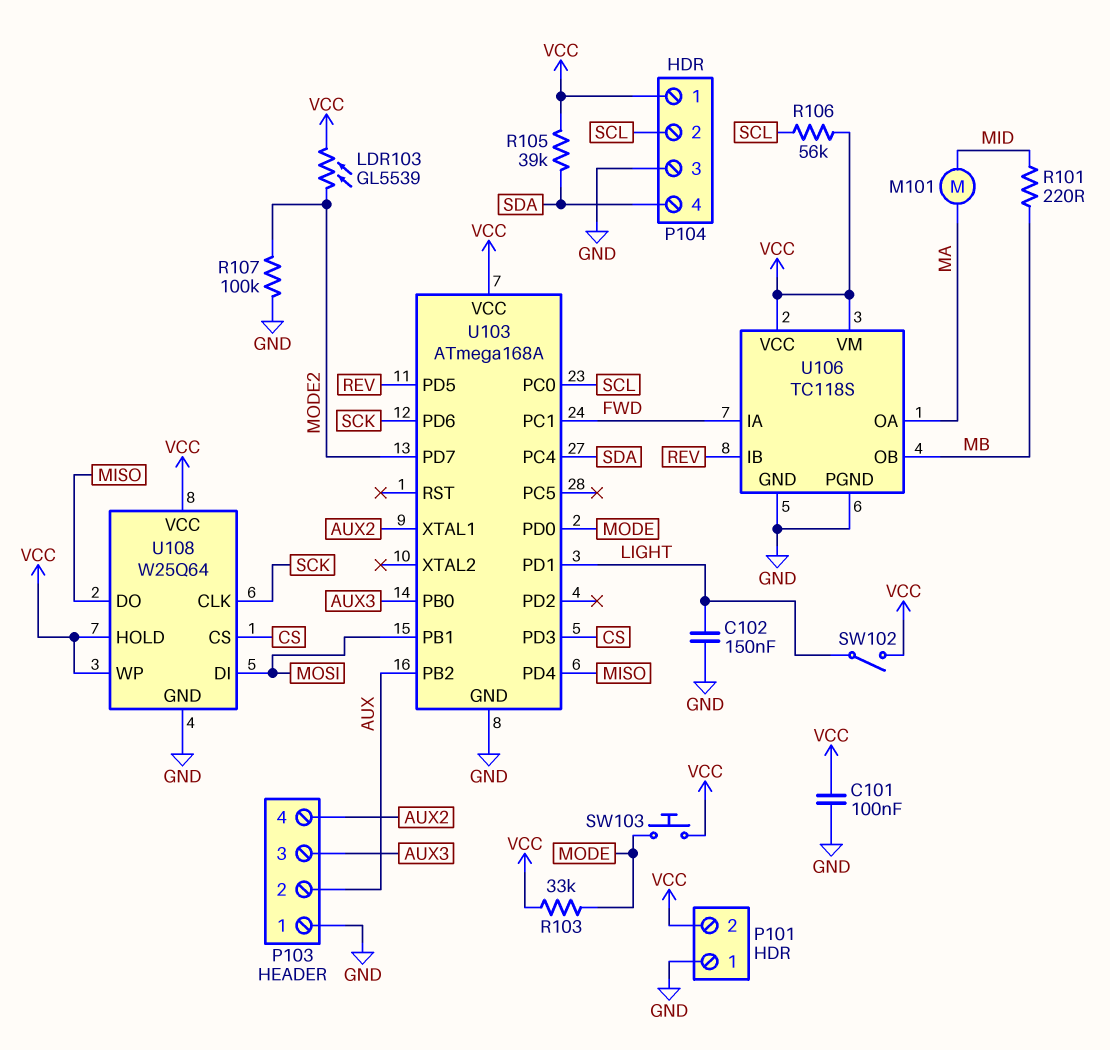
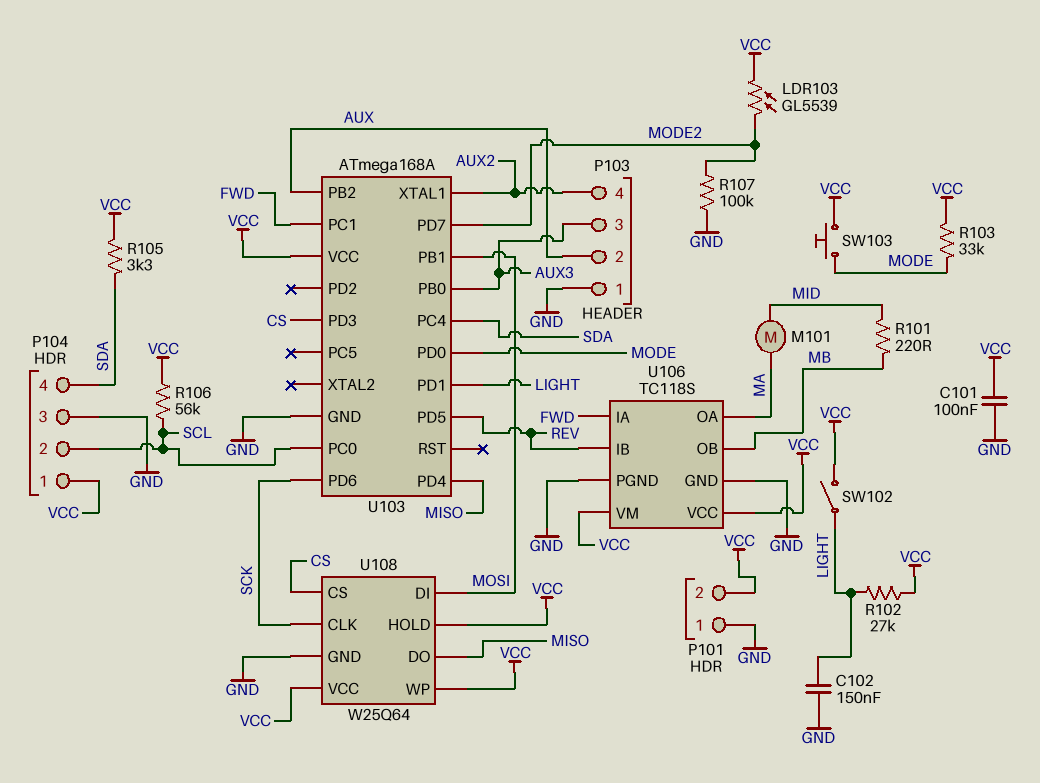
R102: none -> 27k (LIGHT, VCC)
R105: 39k (SDA, VCC) -> 3.3k (SDA, VCC)

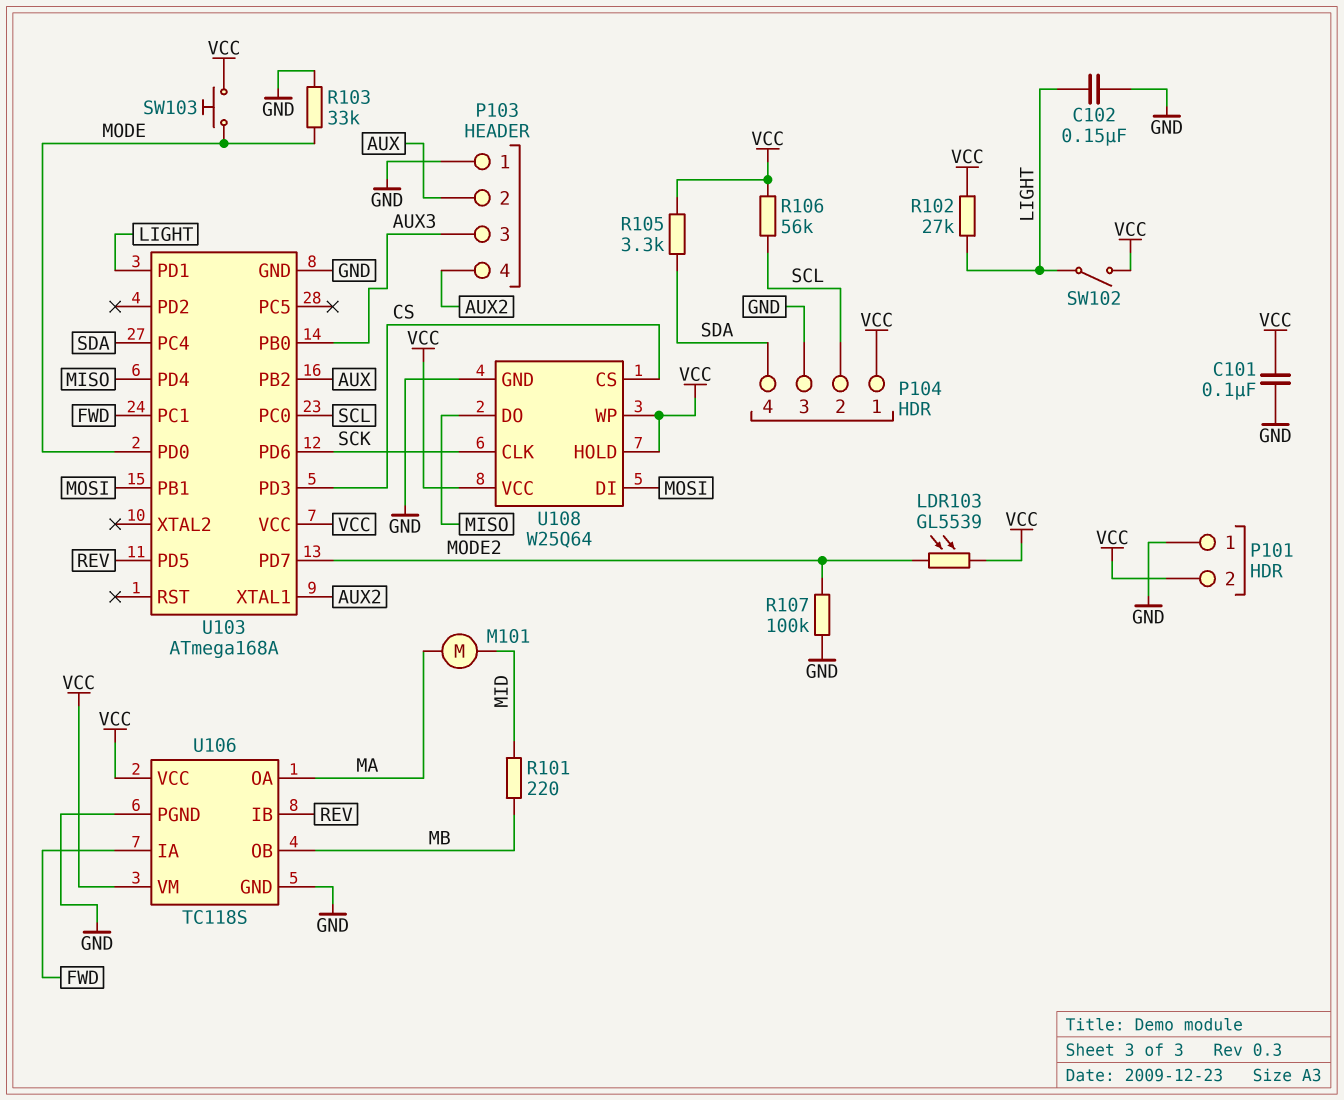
R103: 33k (MODE, VCC) -> 33k (GND, MODE)

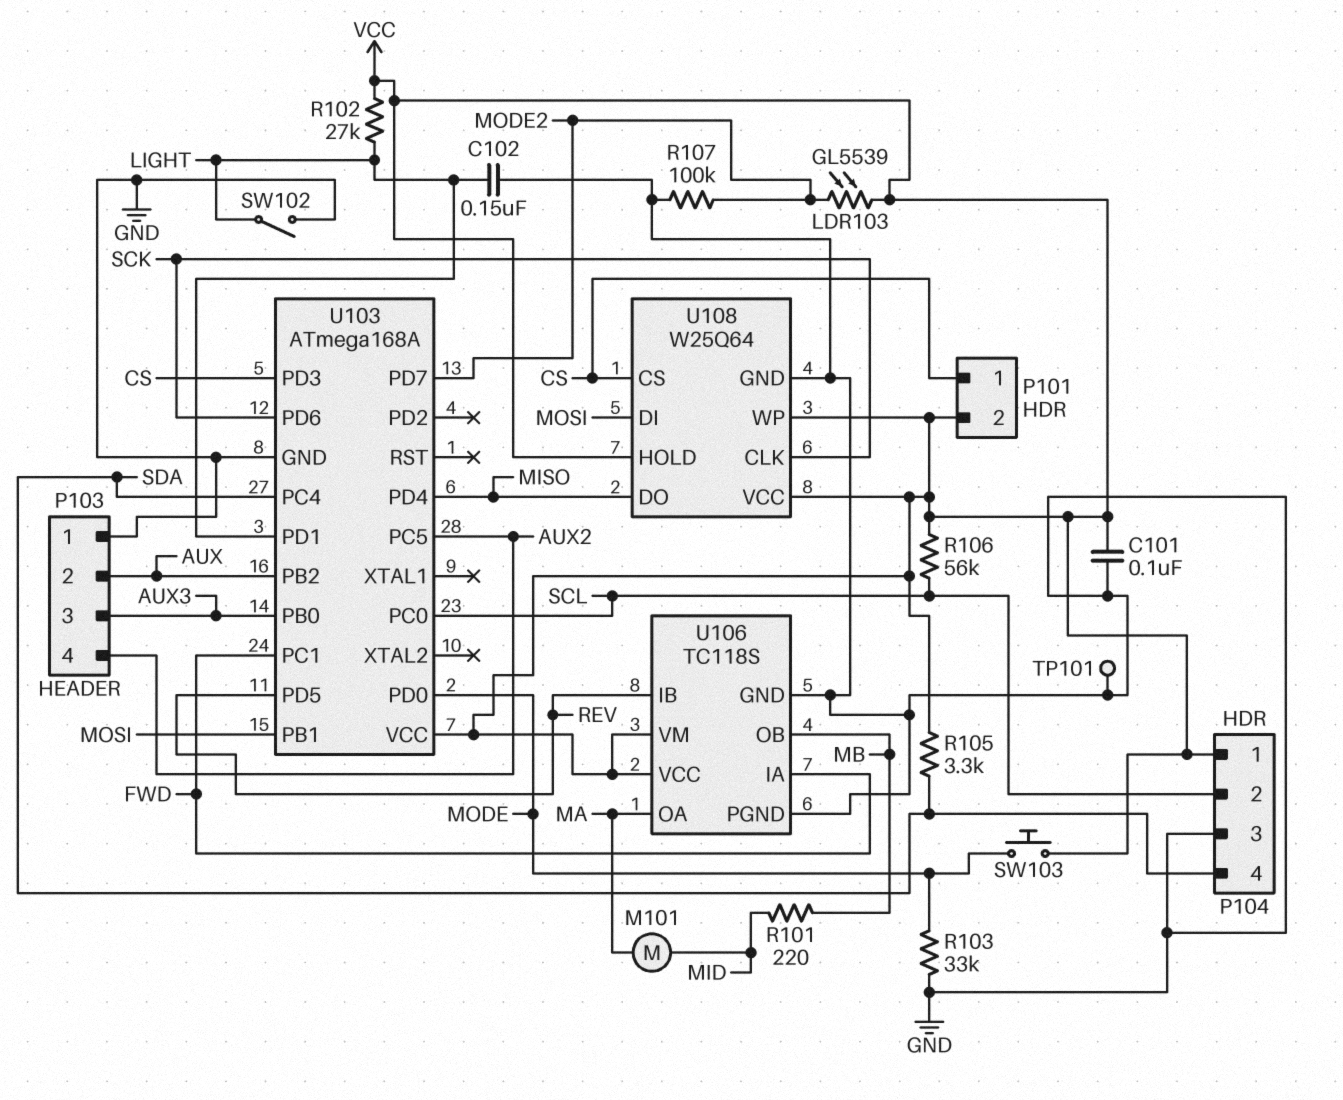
P101 pin 1: GND -> CS
SW102: switch (LIGHT, VCC) -> switch (GND, LIGHT)
TP101: none -> test point (GND)
U103 pin PC5: none -> AUX2
U103 pin XTAL1: AUX2 -> none

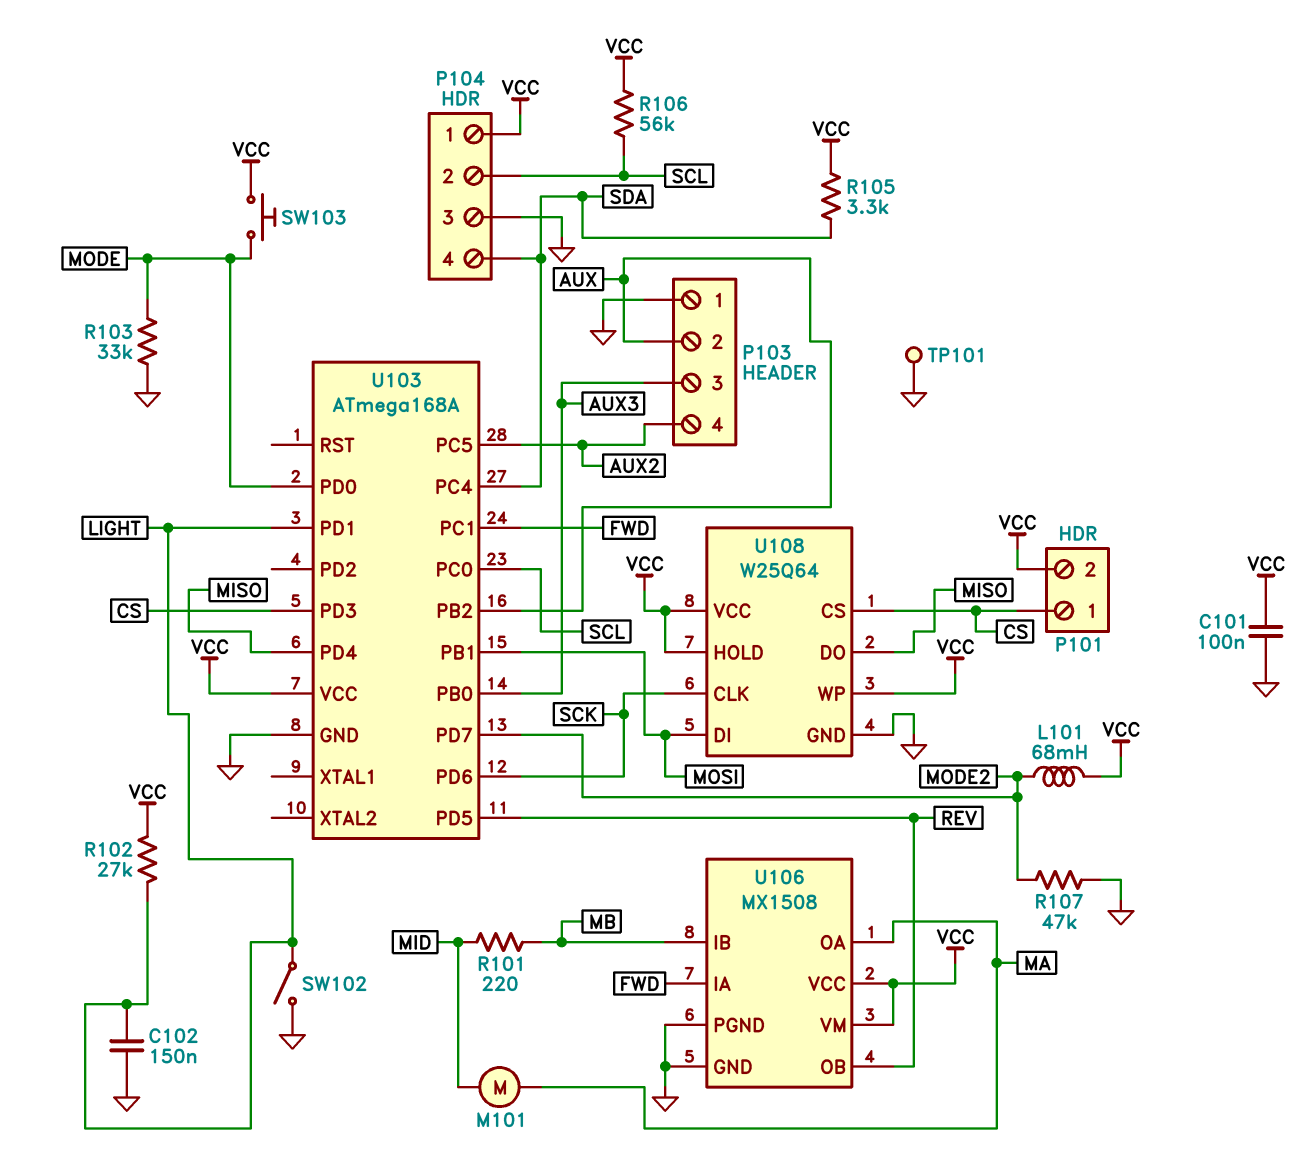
L101: none -> 68mH (MODE2, VCC)
LDR103: GL5539 (MODE2, VCC) -> none
R107: 100k (GND, MODE2) -> 47k (GND, MODE2)
U106: TC118S -> MX1508
U106 pin IB: REV -> MB
U106 pin OB: MB -> REV

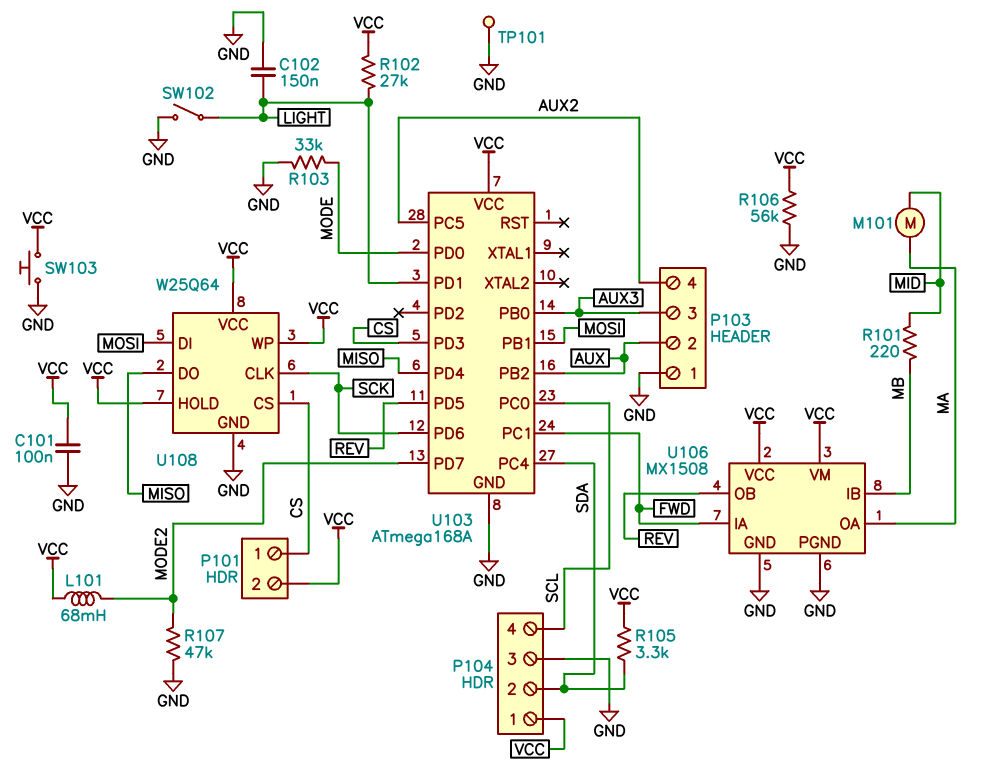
P104 pin 2: SCL -> SDA
P104 pin 4: SDA -> SCL
R106: 56k (SCL, VCC) -> 56k (GND, VCC)
SW103: button (MODE, VCC) -> button (GND, VCC)

